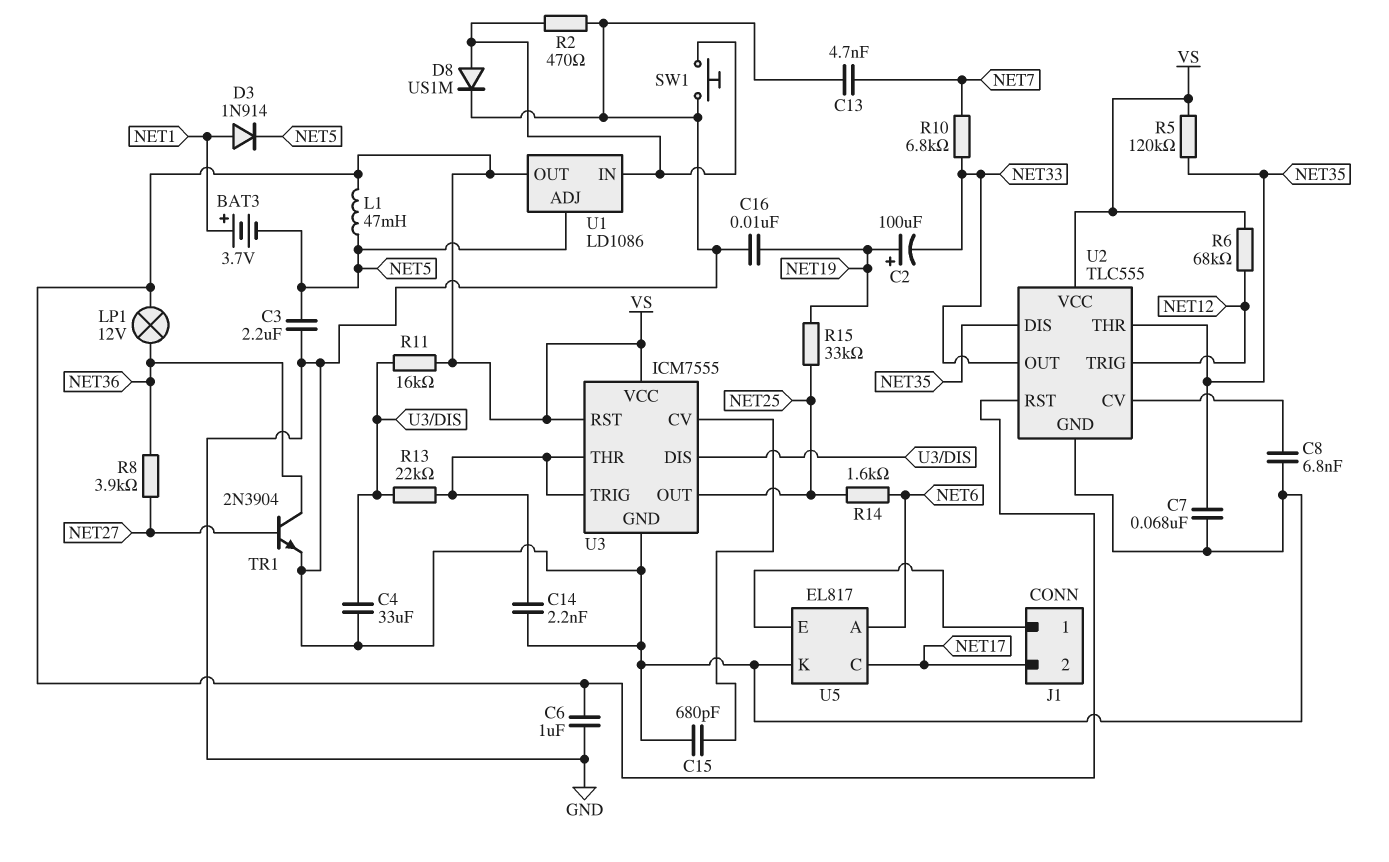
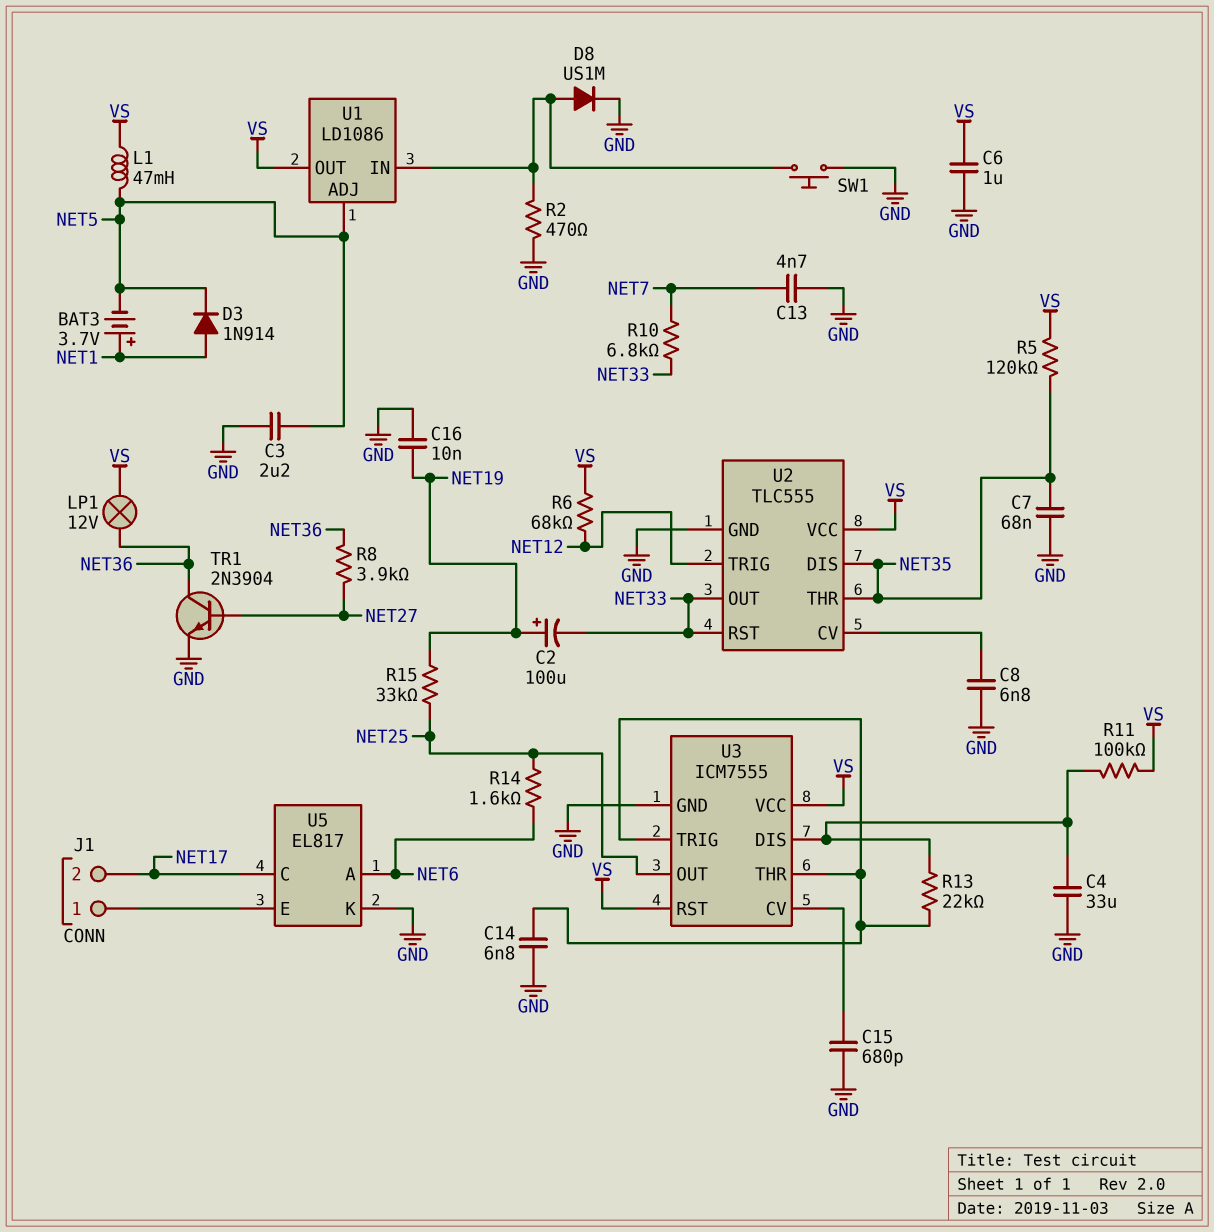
C14: 2.2nF (GND, U3/THR) -> 6.8nF (GND, U3/THR)
R11: 16k (U3/DIS, VS) -> 100k (U3/DIS, VS)
U2 pin RST: VS -> NET33

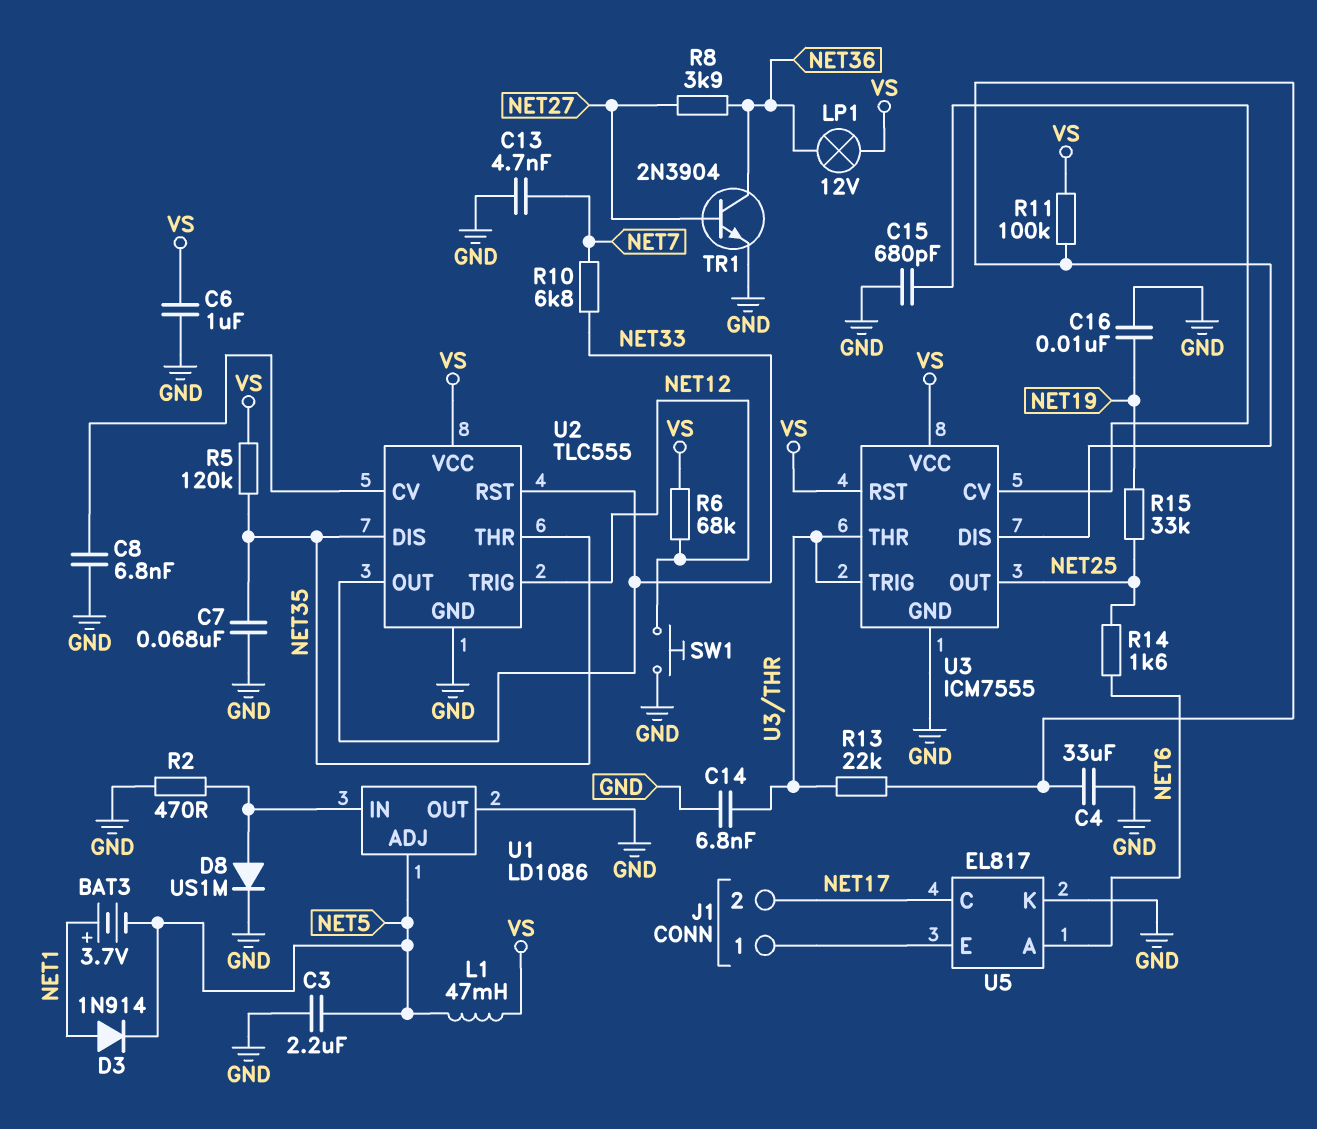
C2: 100uF (plus NET19, minus NET33) -> none
SW1: button (GND, U1/IN) -> button (GND, NET12)
U1 pin OUT: VS -> GND

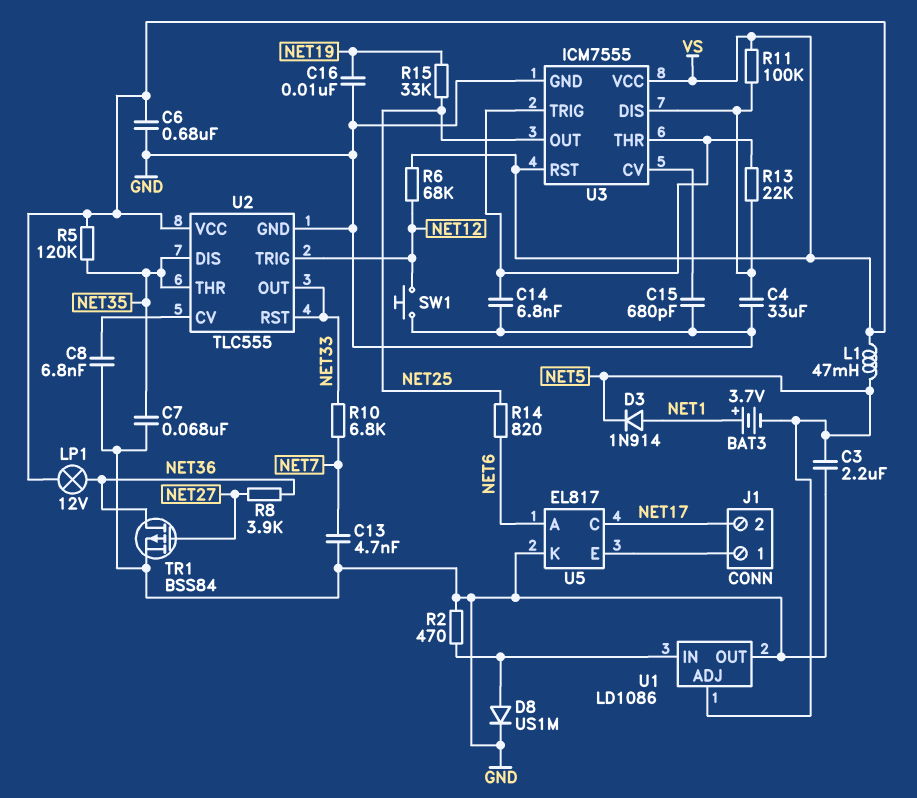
C6: 1uF (GND, VS) -> 680nF (GND, VS)
R14: 1.6k (NET6, NET25) -> 820 (NET6, NET25)
TR1: NPN 2N3904 (B NET27, C NET36, E GND) -> PMOS BSS84 (G NET27, D NET36, S GND)

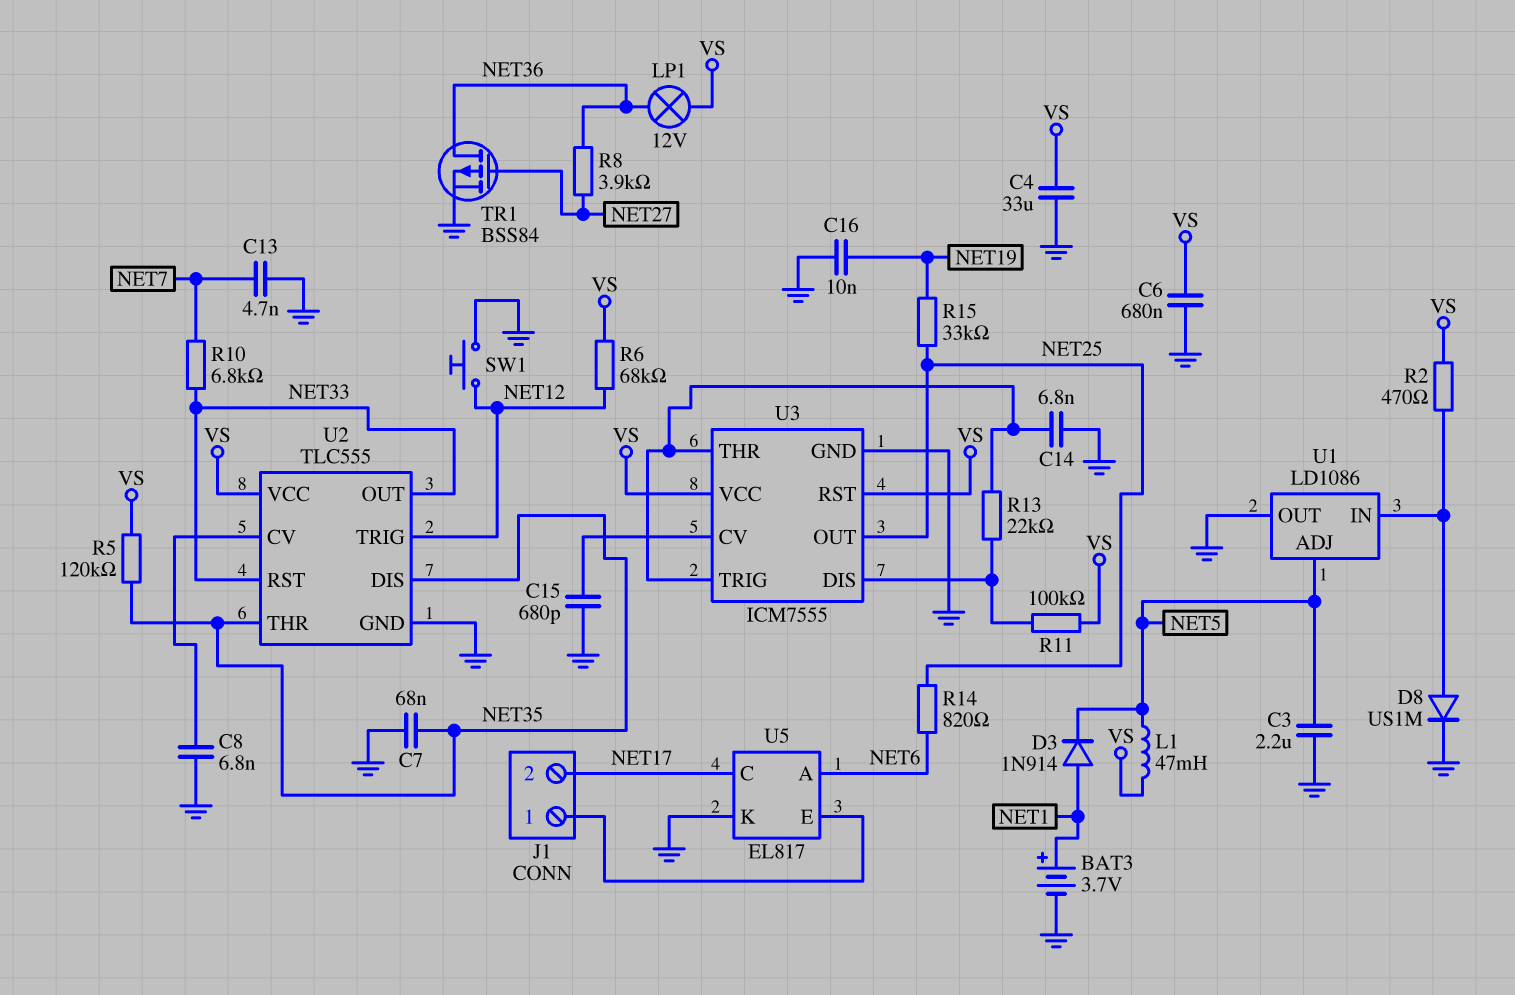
BAT3: 3.7V (plus NET1, minus NET5) -> 3.7V (plus NET1, minus GND)
C4: 33uF (GND, U3/DIS) -> 33uF (GND, VS)
R2: 470 (GND, U1/IN) -> 470 (U1/IN, VS)

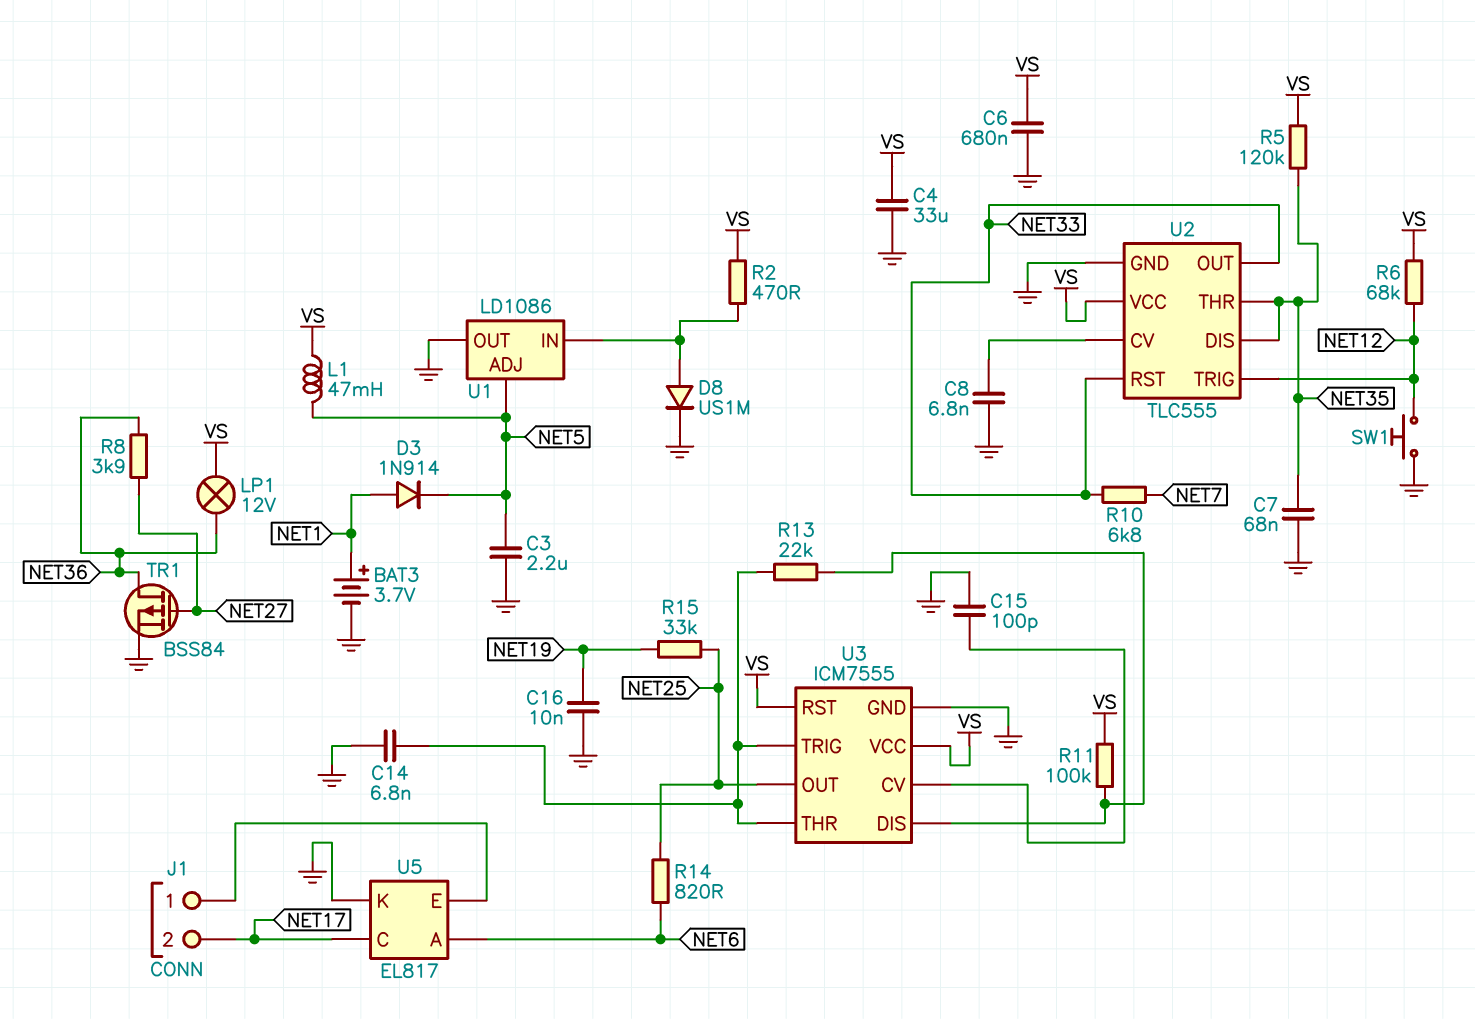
C13: 4.7nF (GND, NET7) -> none
C15: 680pF (GND, U3/CV) -> 100pF (GND, U3/CV)

